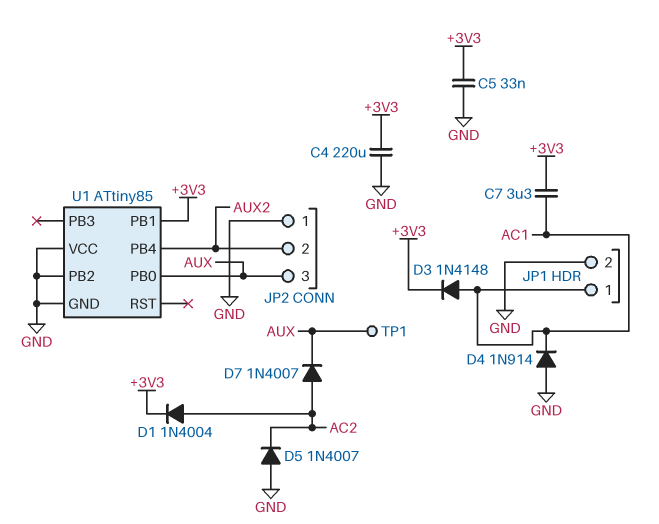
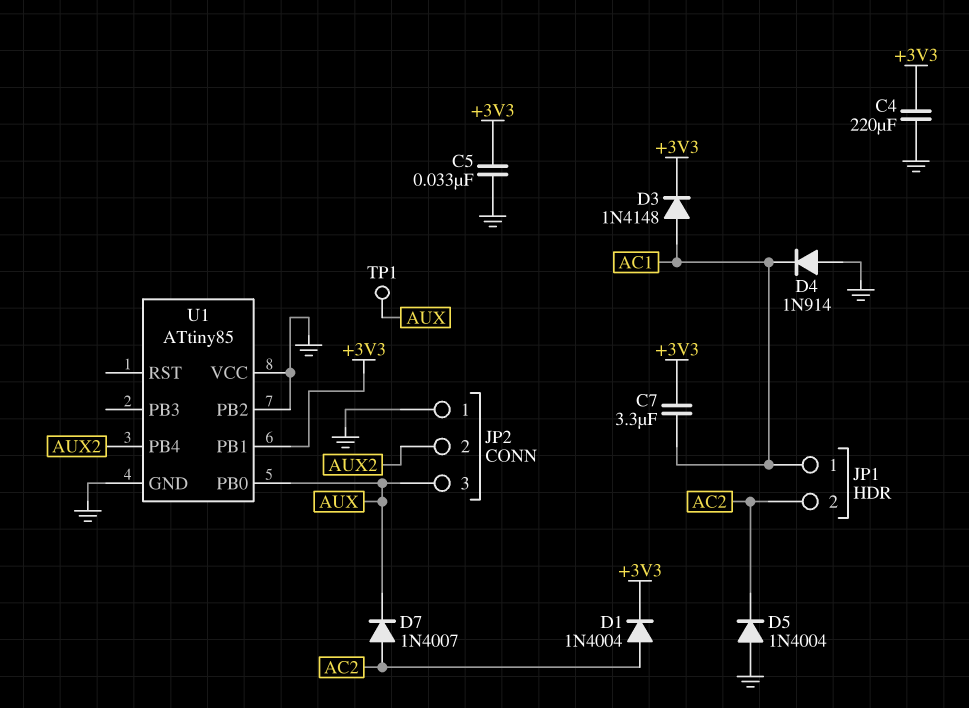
D5: diode 1N4007 (A GND, K AC2) -> diode 1N4004 (A GND, K AC2)
JP1 pin 2: GND -> AC2

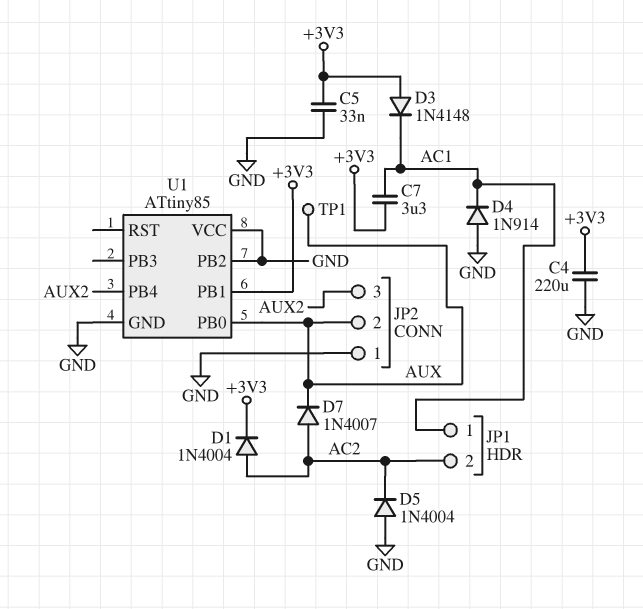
D3: diode 1N4148 (A AC1, K +3V3) -> diode 1N4148 (A +3V3, K AC1)
JP2 pin 2: AUX2 -> AUX
JP2 pin 3: AUX -> AUX2

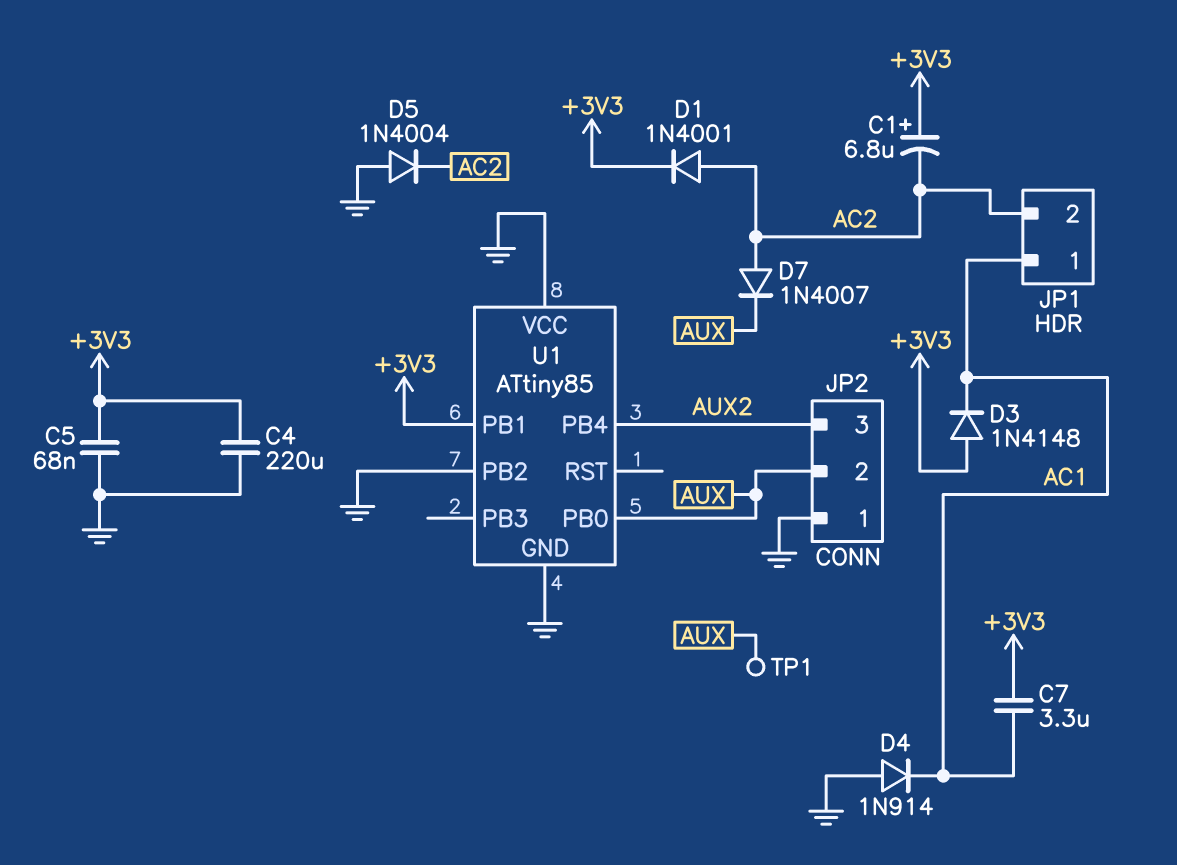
C1: none -> 6.8uF (plus +3V3, minus AC2)
C5: 33nF (+3V3, GND) -> 68nF (+3V3, GND)
D1: diode 1N4004 (A AC2, K +3V3) -> diode 1N4001 (A AC2, K +3V3)

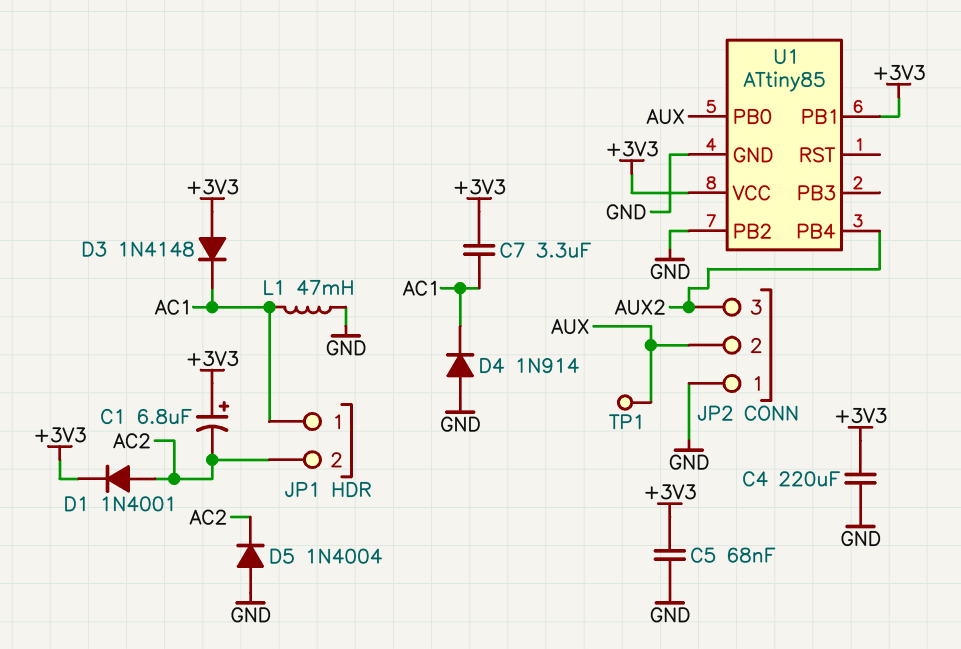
D7: diode 1N4007 (A AC2, K AUX) -> none
L1: none -> 47mH (AC1, GND)
U1 pin VCC: GND -> +3V3

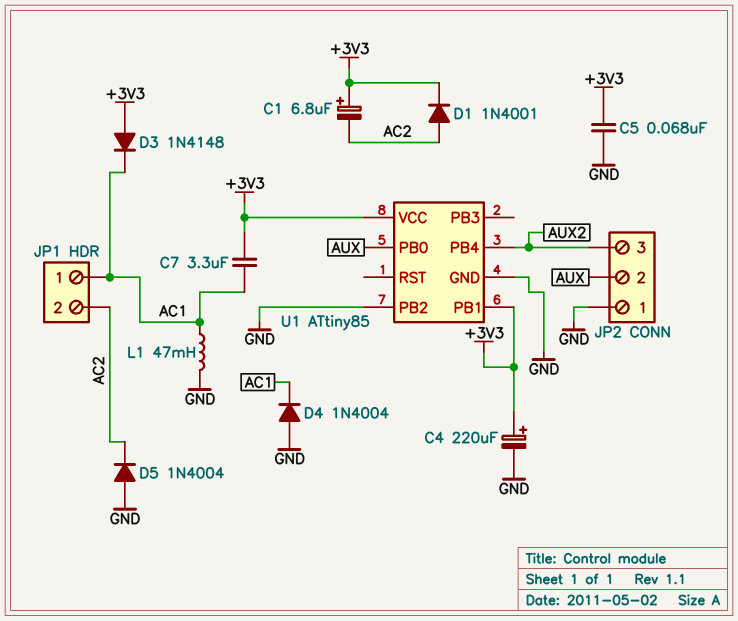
C4: 220uF (+3V3, GND) -> 220uF (plus +3V3, minus GND)
D4: diode 1N914 (A GND, K AC1) -> diode 1N4004 (A GND, K AC1)
TP1: test point (AUX) -> none

